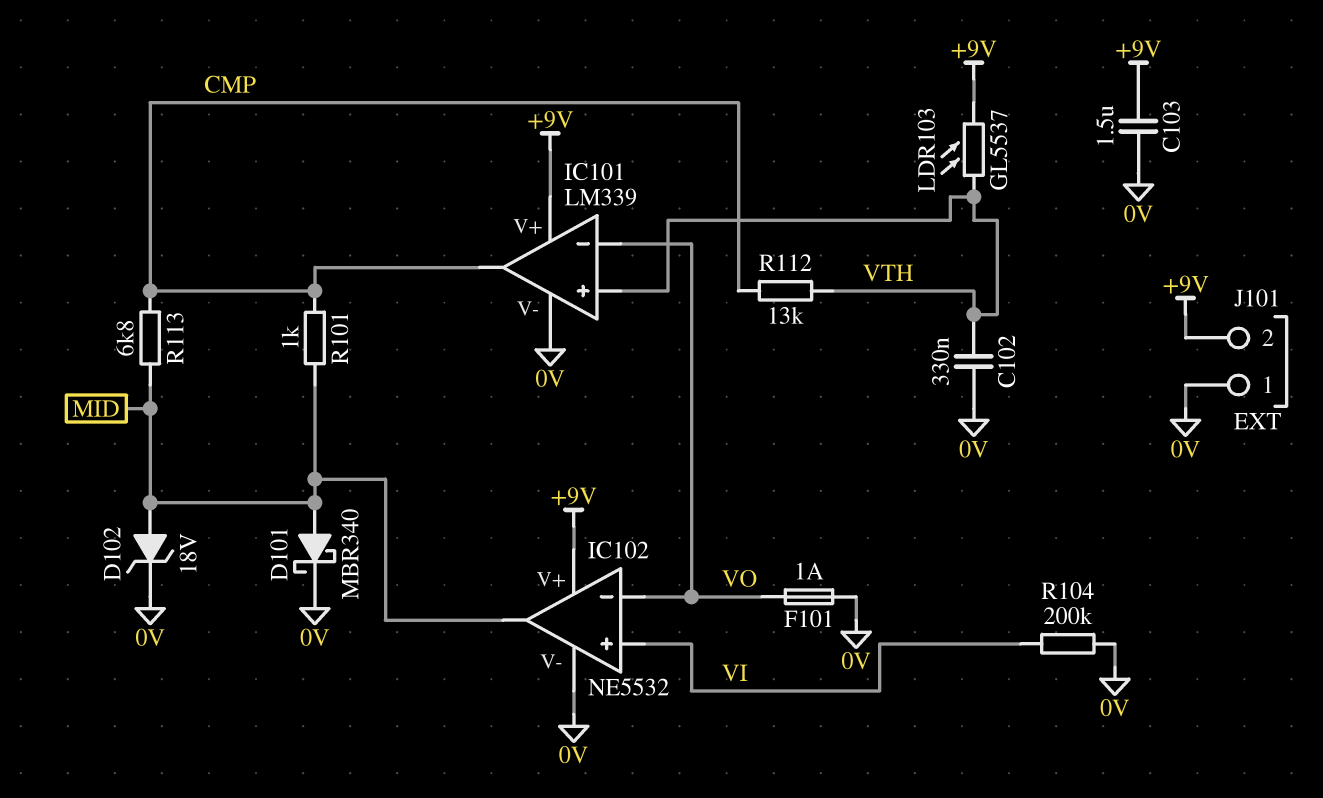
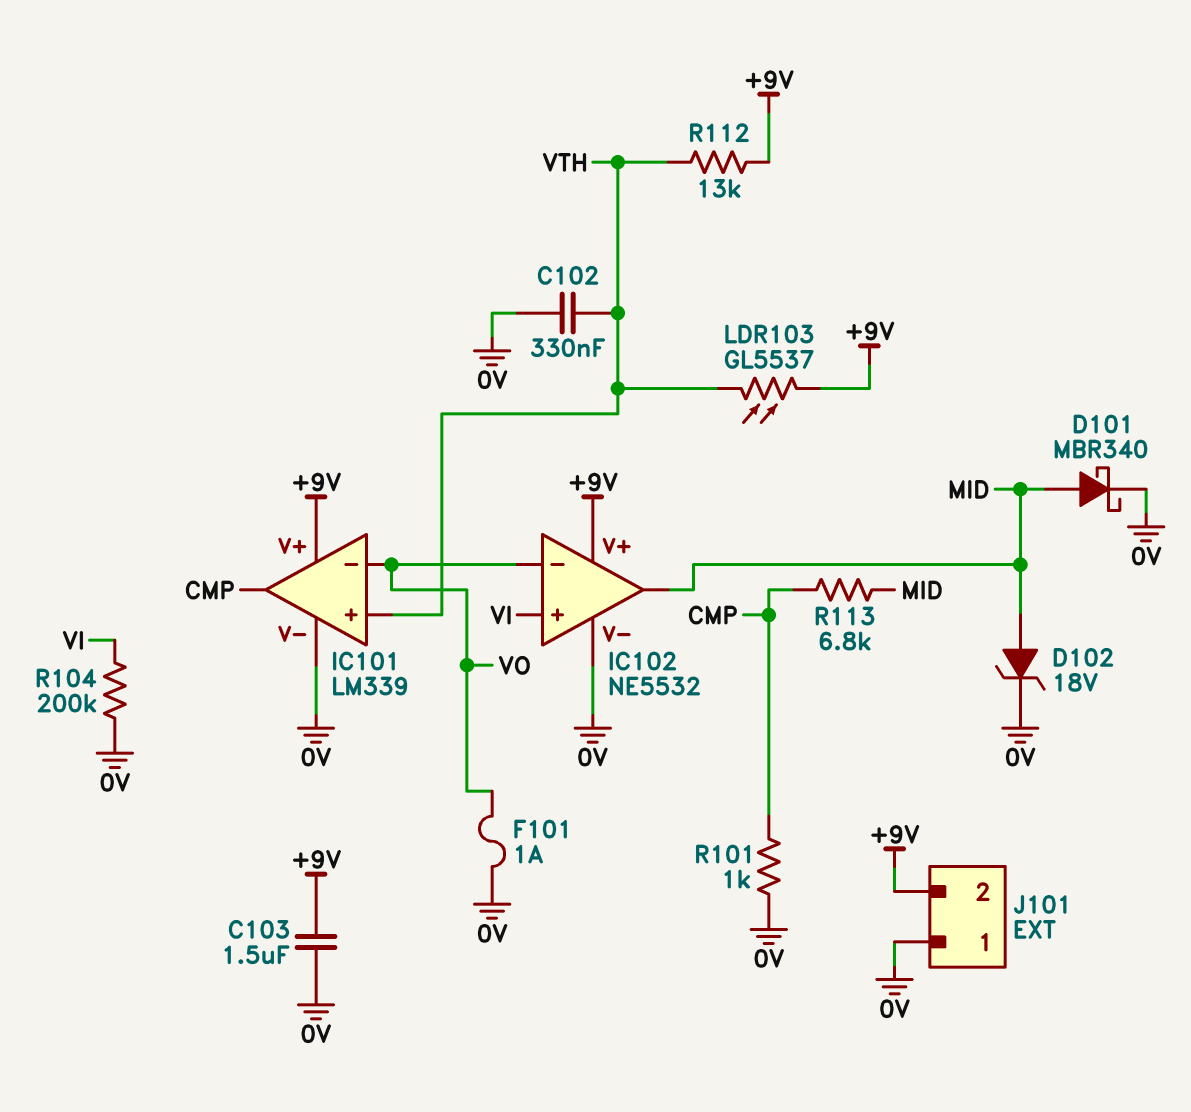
R101: 1k (CMP, MID) -> 1k (0V, CMP)
R112: 13k (CMP, VTH) -> 13k (+9V, VTH)

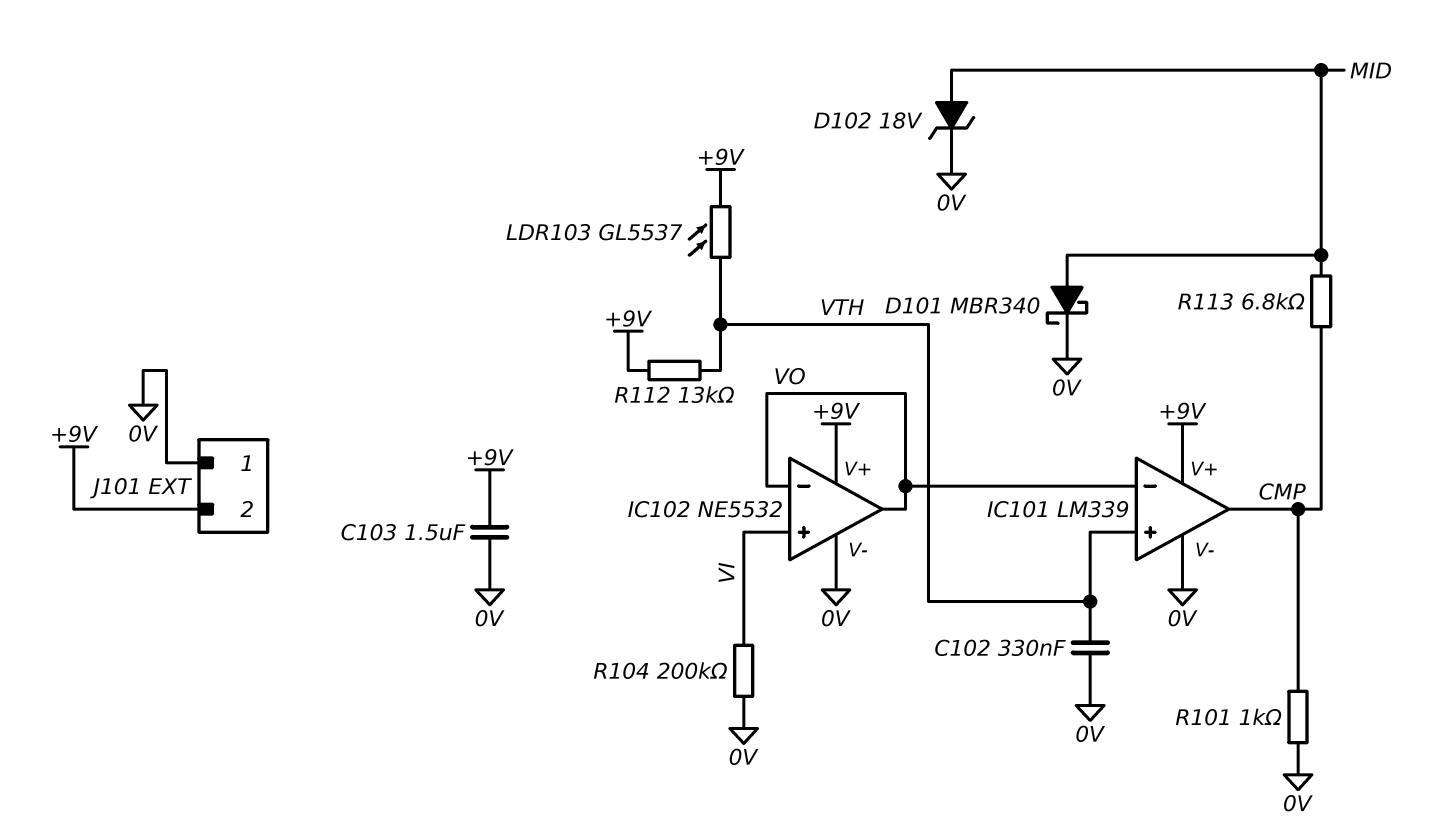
F101: 1A (0V, VO) -> none
IC102 pin out: MID -> VO

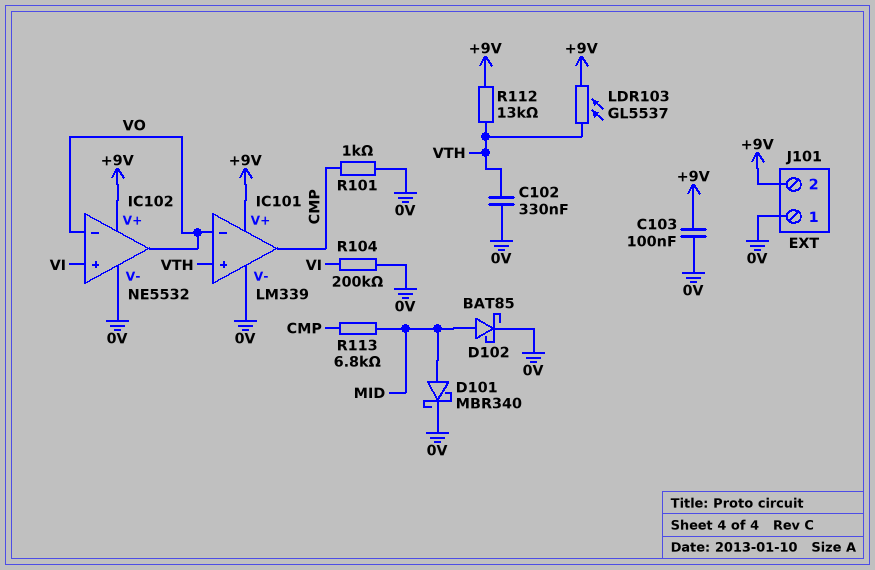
C103: 1.5uF (+9V, 0V) -> 100nF (+9V, 0V)
D102: zener 18V (A MID, K 0V) -> schottky BAT85 (A MID, K 0V)

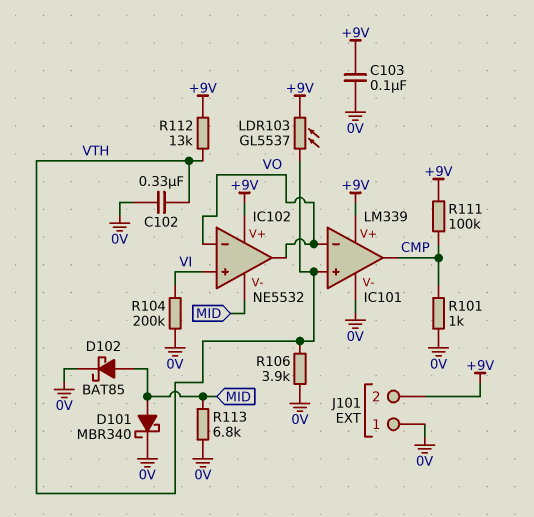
IC102 pin V-: 0V -> MID
R106: none -> 3.9k (0V, VTH)
R111: none -> 100k (+9V, CMP)
R113: 6.8k (CMP, MID) -> 6.8k (0V, MID)

